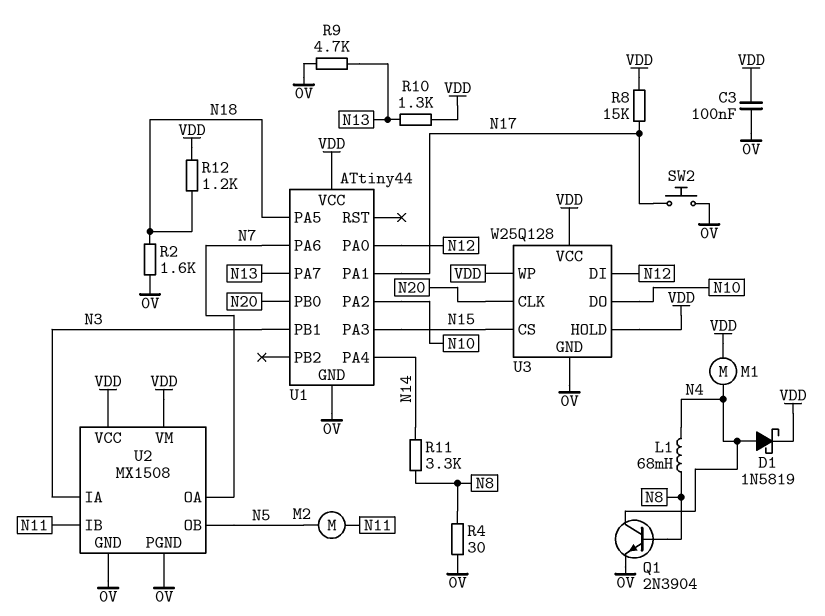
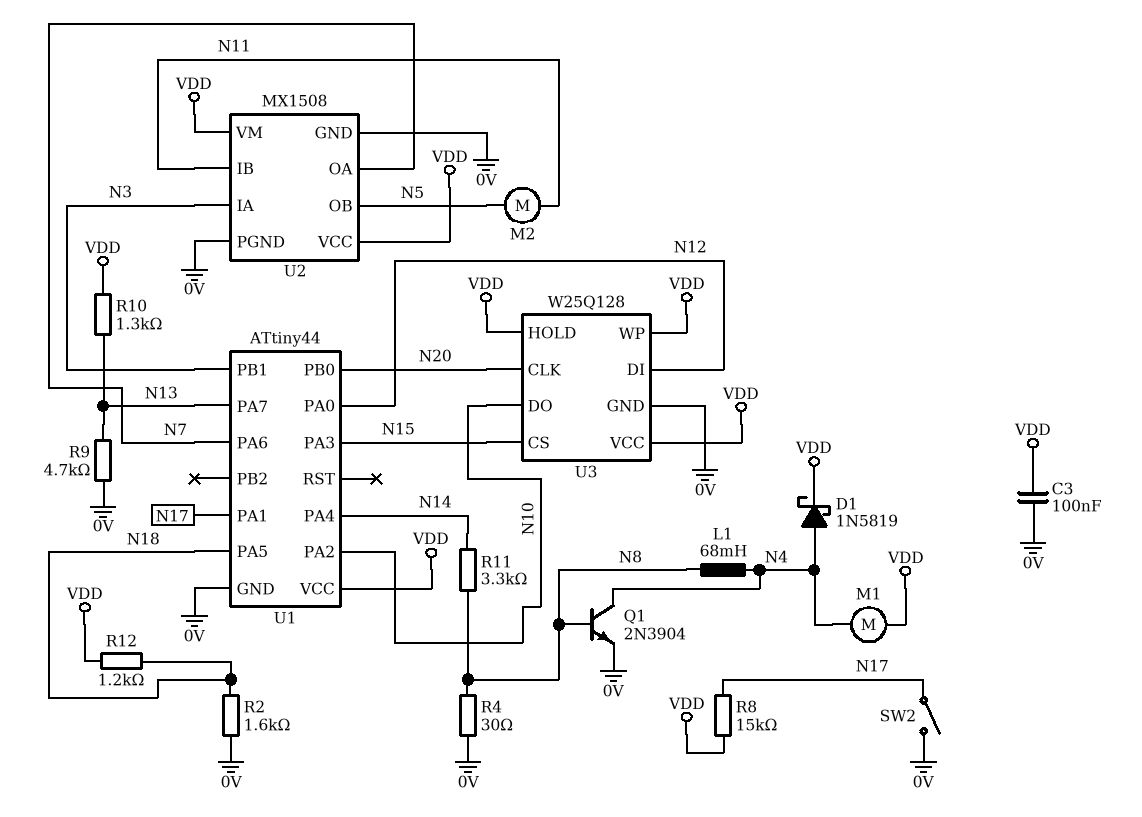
SW2: button (0V, N17) -> switch (0V, N17)

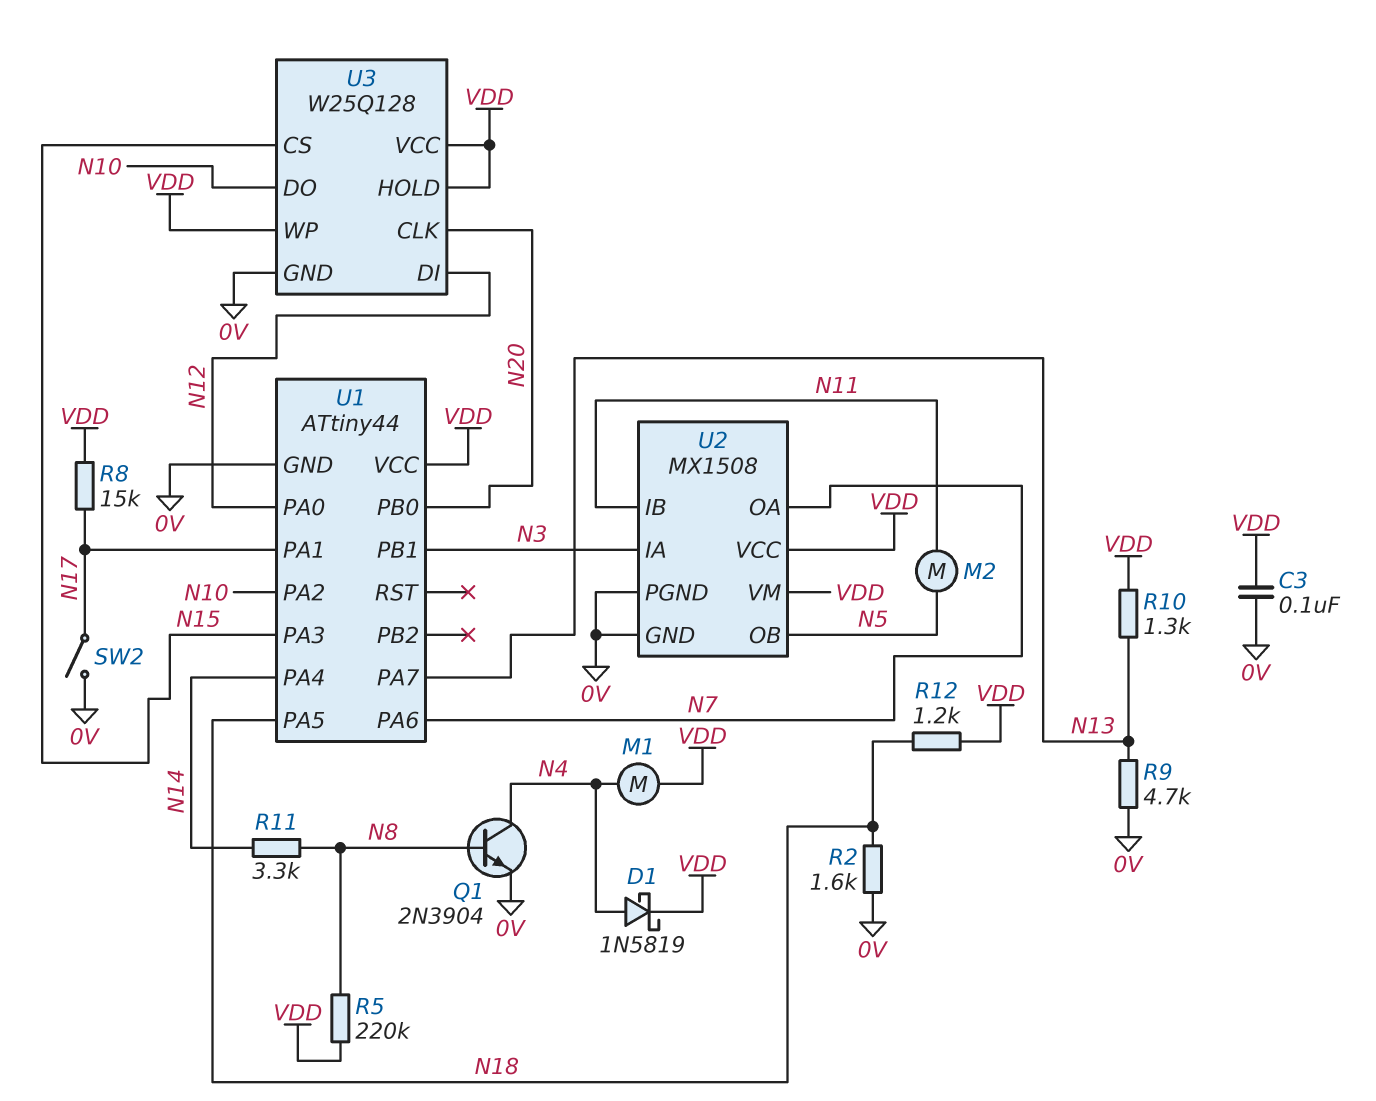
L1: 68mH (N4, N8) -> none
R4: 30 (0V, N8) -> none
R5: none -> 220k (N8, VDD)

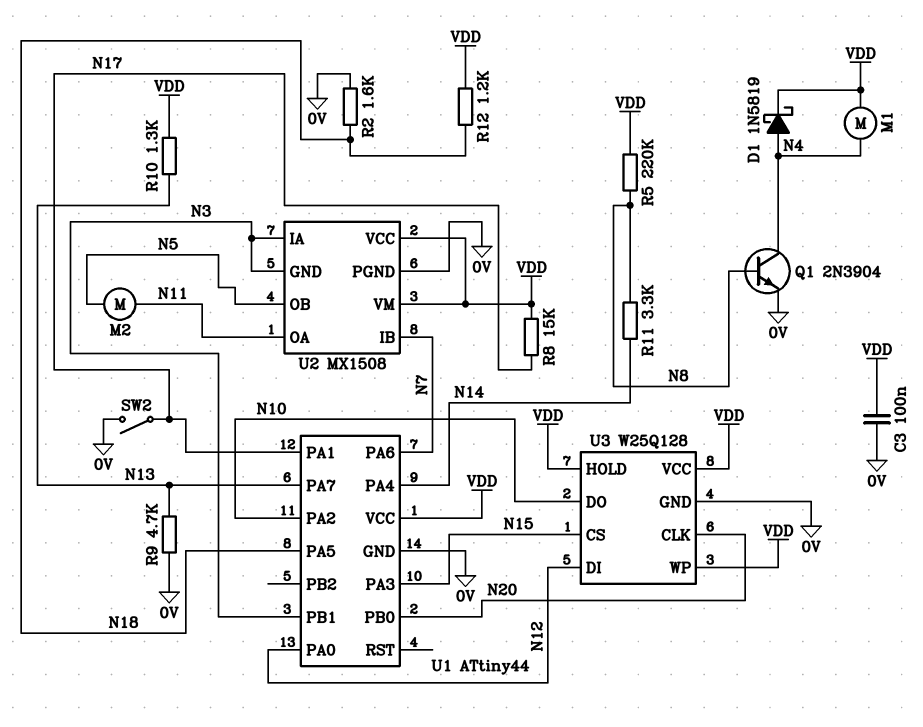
U2 pin GND: 0V -> N3
U2 pin IB: N11 -> N7
U2 pin OA: N7 -> N11

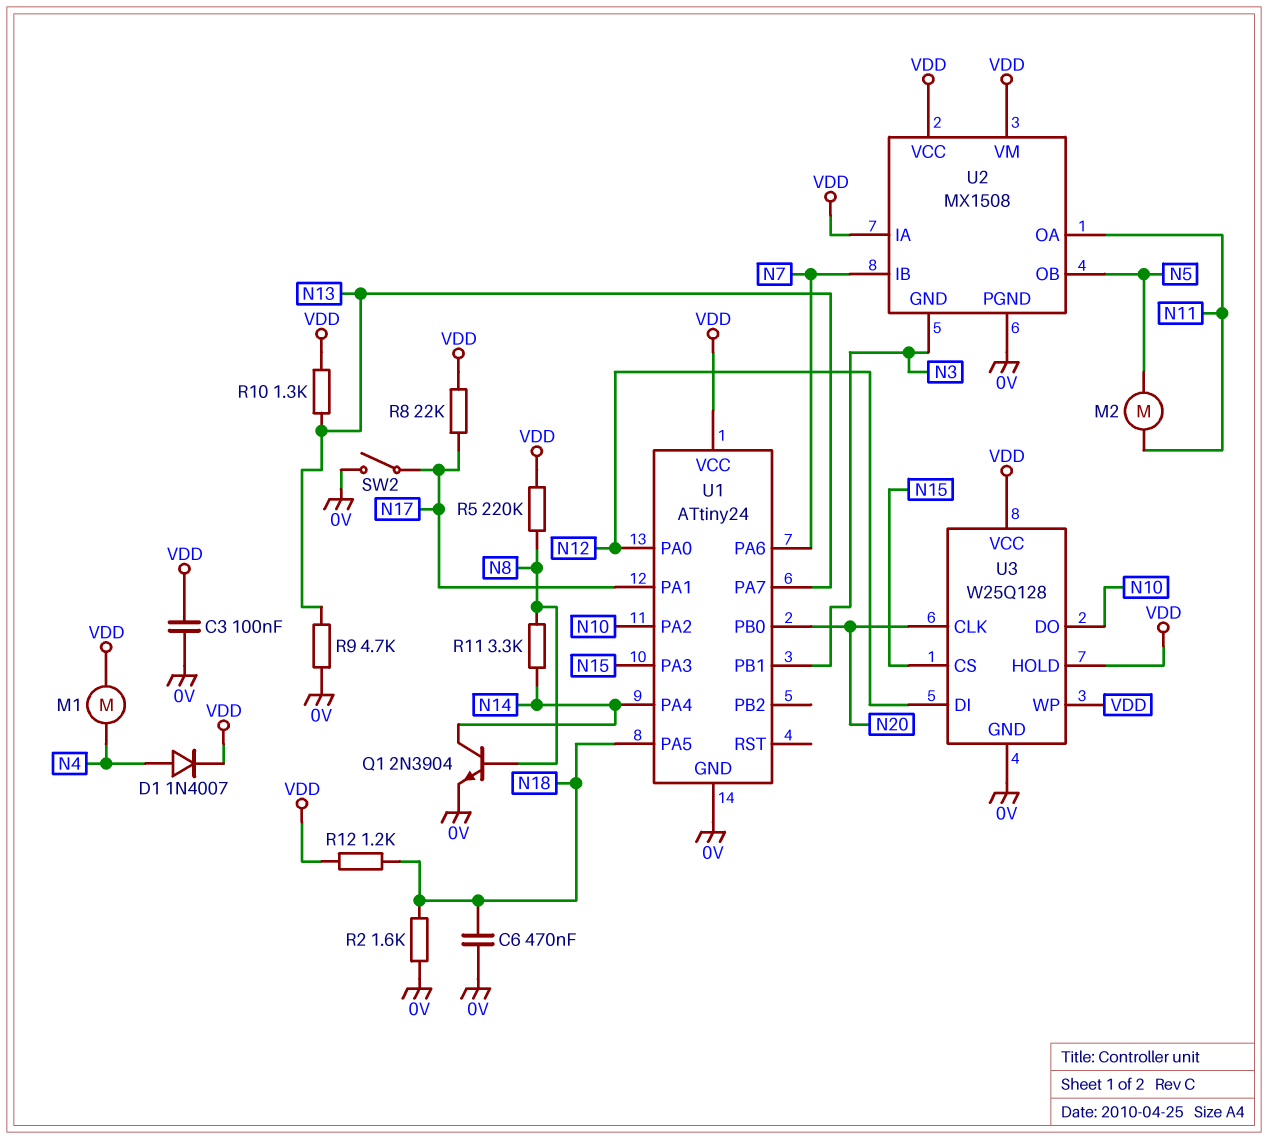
C6: none -> 470nF (0V, N18)
D1: schottky 1N5819 (A N4, K VDD) -> diode 1N4007 (A N4, K VDD)
Q1: NPN 2N3904 (B N8, C N4, E 0V) -> NPN 2N3904 (B N8, C N14, E 0V)
R8: 15k (N17, VDD) -> 22k (N17, VDD)
U1: ATtiny44 -> ATtiny24
U2 pin IA: N3 -> VDD

